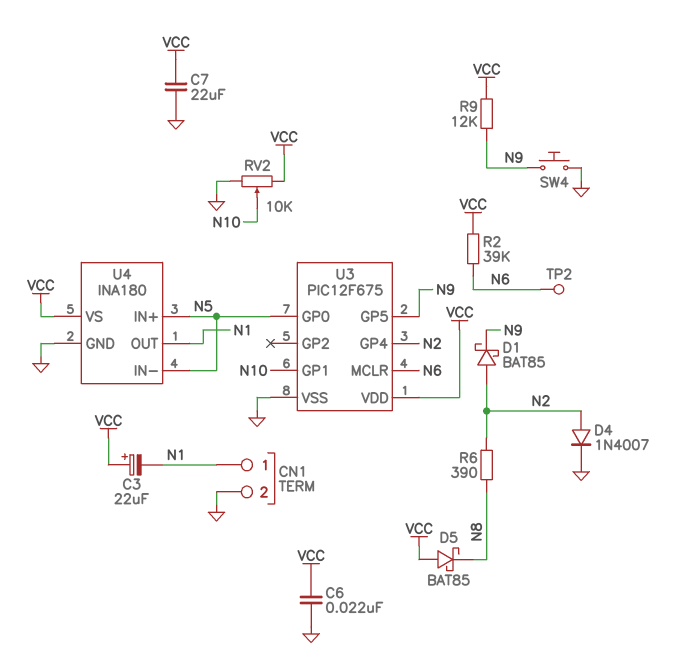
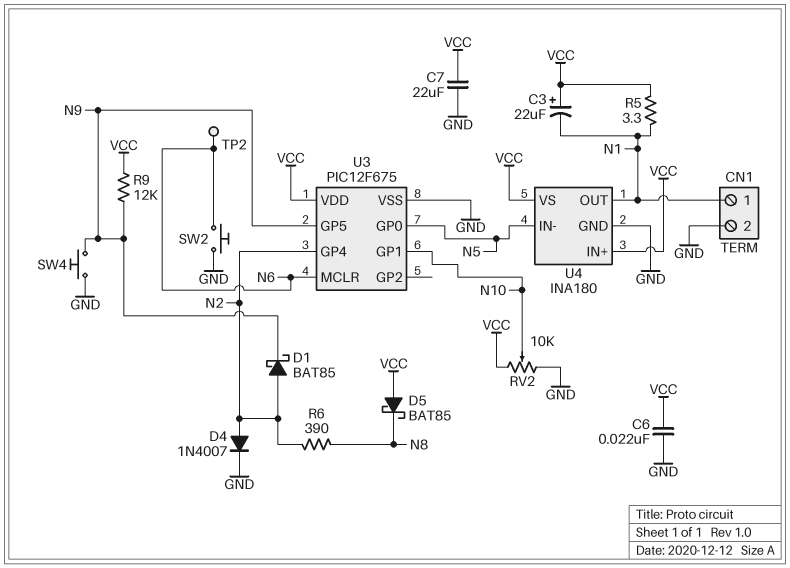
R2: 39k (N6, VCC) -> none
R5: none -> 3.3 (N1, VCC)
SW2: none -> button (GND, N6)
U4 pin IN+: N5 -> VCC

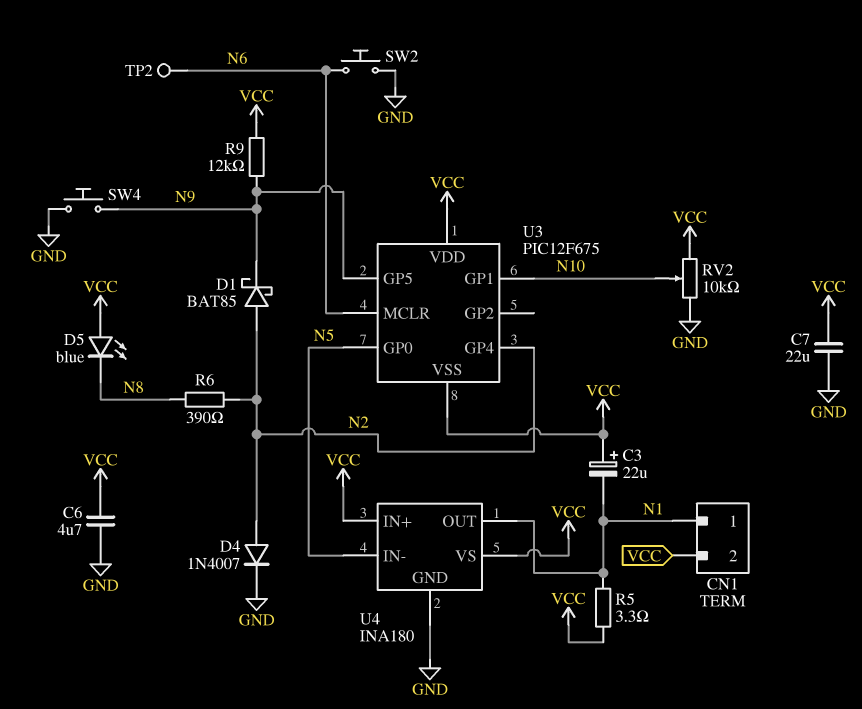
C6: 22nF (GND, VCC) -> 4.7uF (GND, VCC)
CN1 pin 2: GND -> VCC
D5: schottky BAT85 (A VCC, K N8) -> LED blue (A VCC, K N8)
U3 pin VSS: GND -> VCC

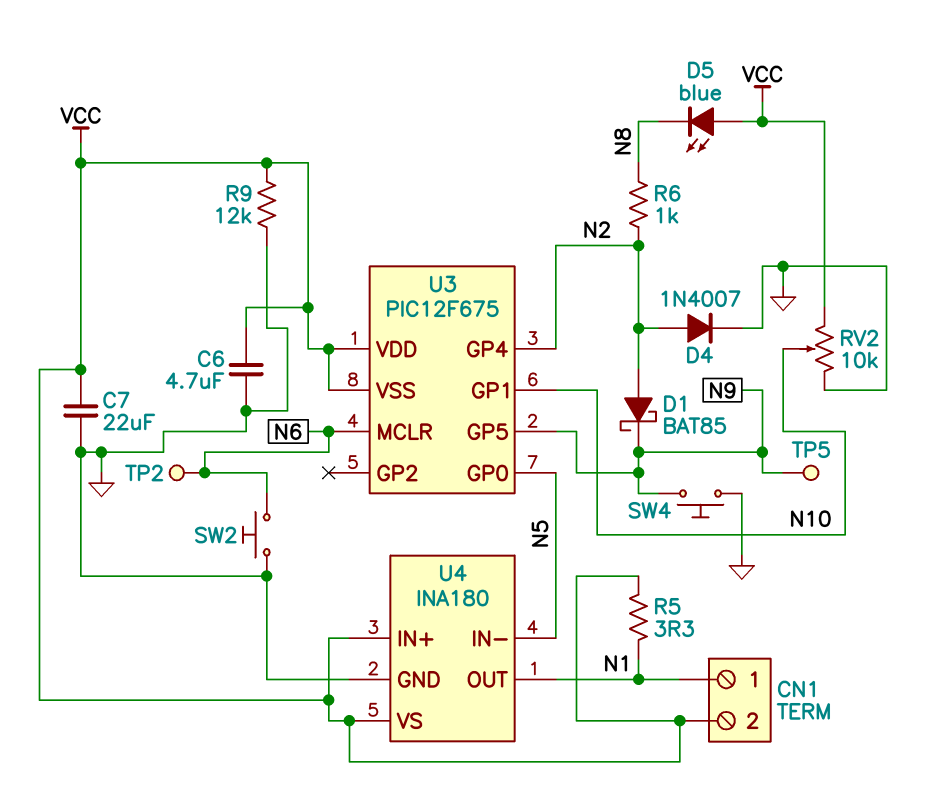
C3: 22uF (plus VCC, minus N1) -> none
R6: 390 (N2, N8) -> 1k (N2, N8)
R9: 12k (N9, VCC) -> 12k (GND, VCC)
TP5: none -> test point (N9)

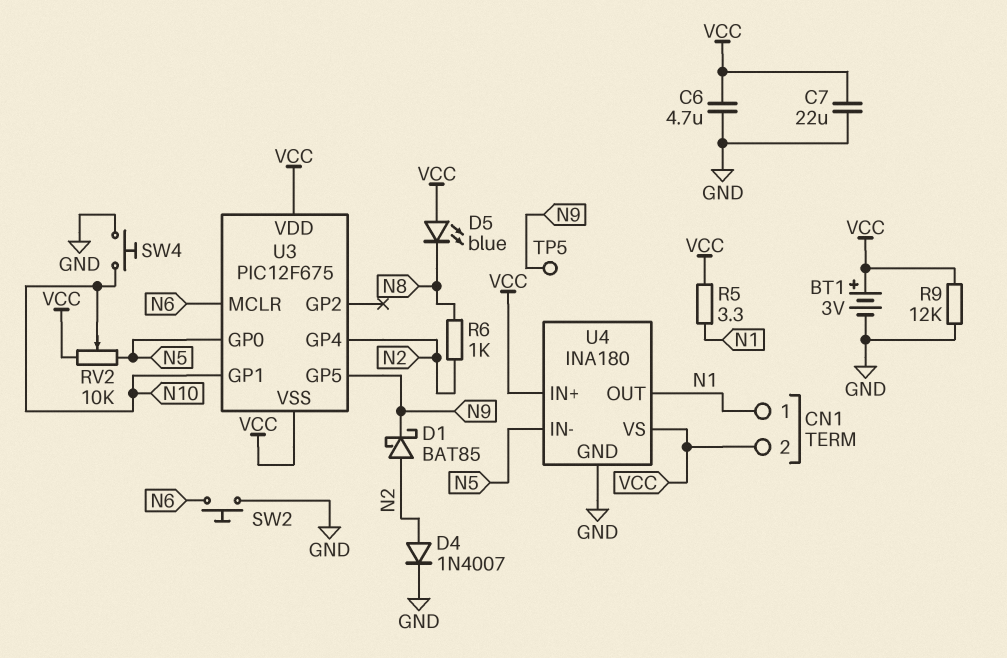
BT1: none -> 3V (plus VCC, minus GND)
RV2: 10k (GND, VCC, wiper N10) -> 10k (N5, VCC, wiper N10)
SW4: button (GND, N9) -> button (GND, N10)
TP2: test point (N6) -> none

